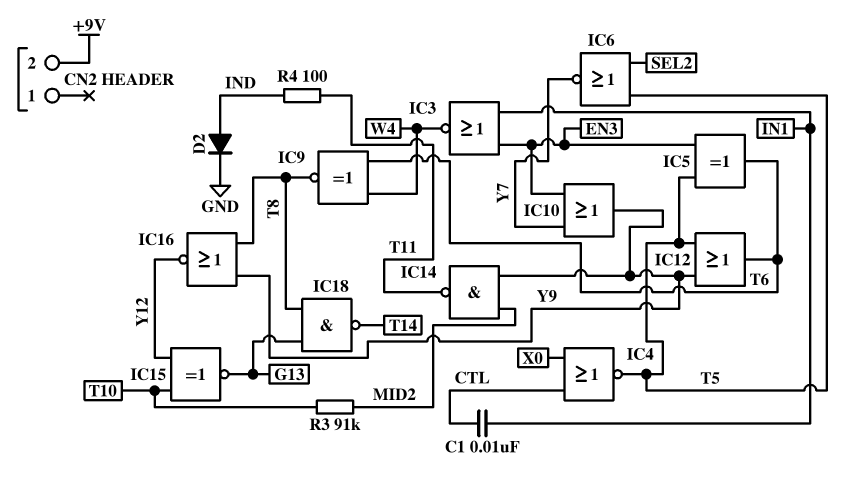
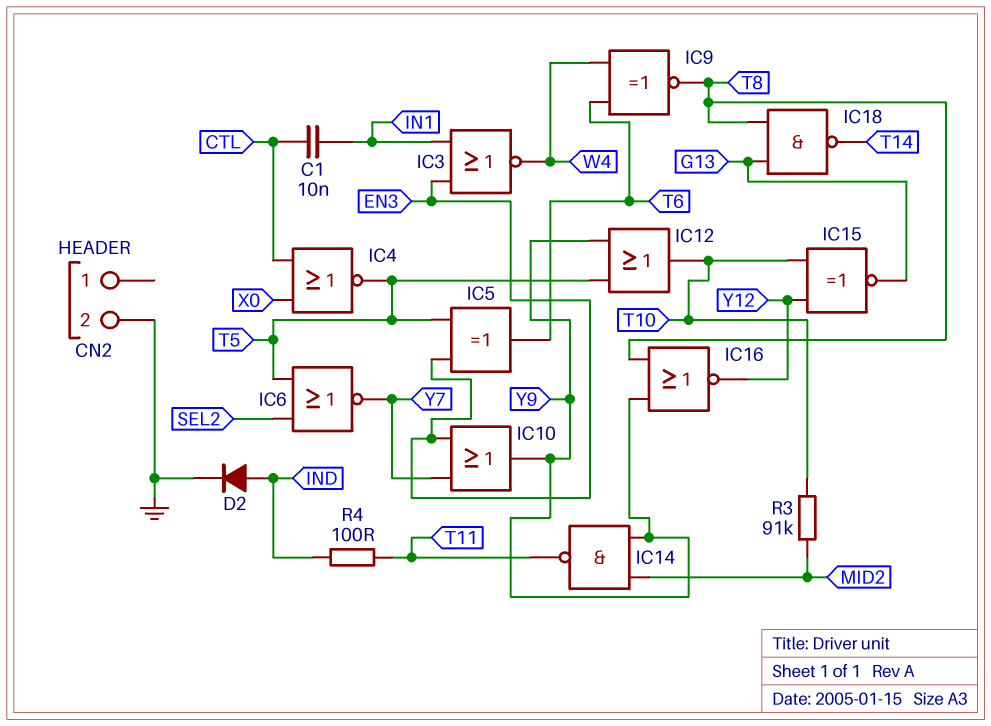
CN2 pin 2: +9V -> GND
IC12: OR (in T5, in Y9, out T6) -> OR (in T5, in Y9, out T10)

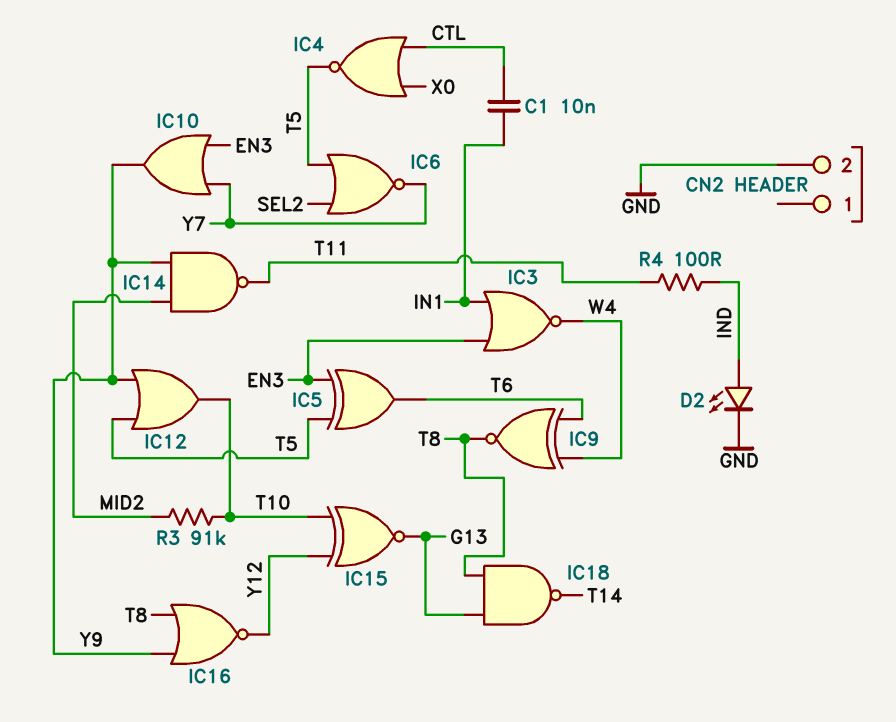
D2: diode (A IND, K GND) -> LED (A IND, K GND)

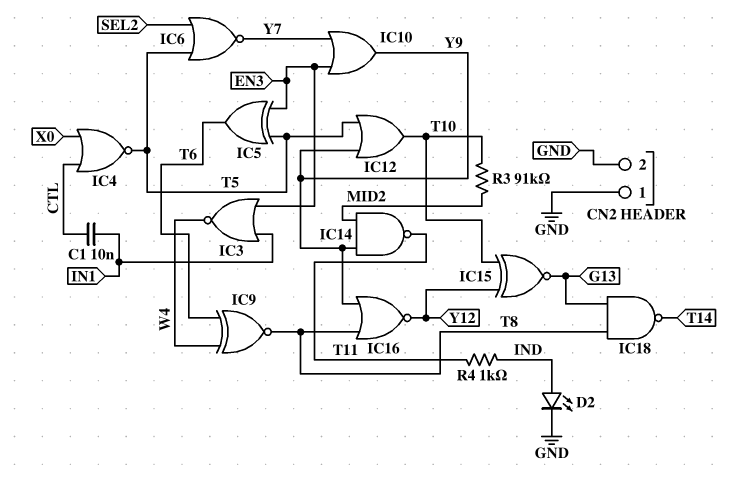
CN2 pin 1: none -> GND
R4: 100 (IND, T11) -> 1k (IND, T11)

